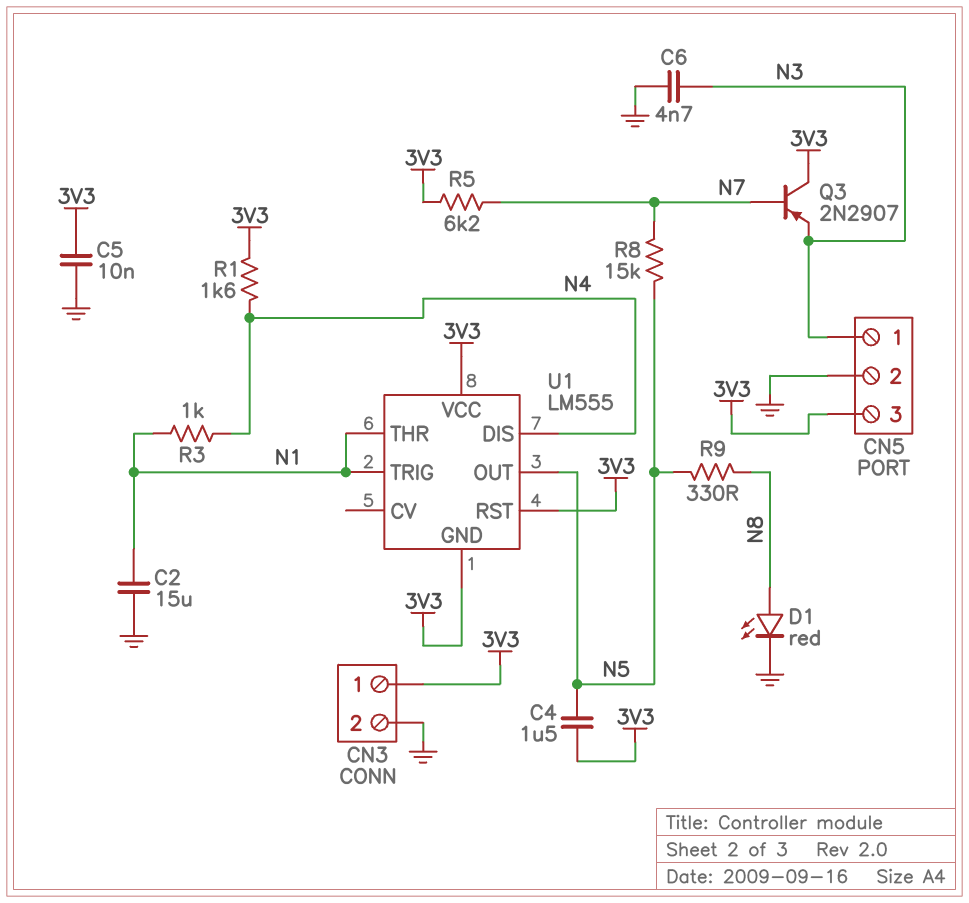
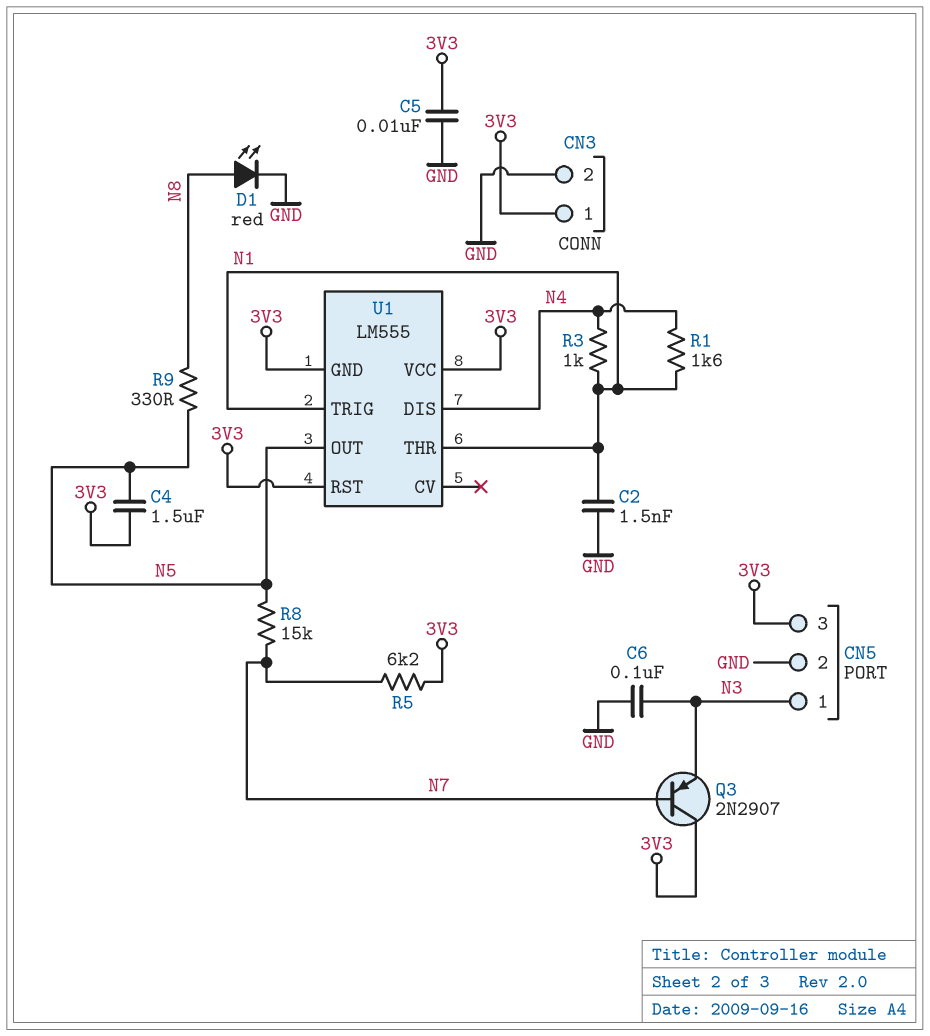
C2: 15uF (GND, N1) -> 1.5nF (GND, N1)
C6: 4.7nF (GND, N3) -> 100nF (GND, N3)
R1: 1.6k (3V3, N4) -> 1.6k (N1, N4)

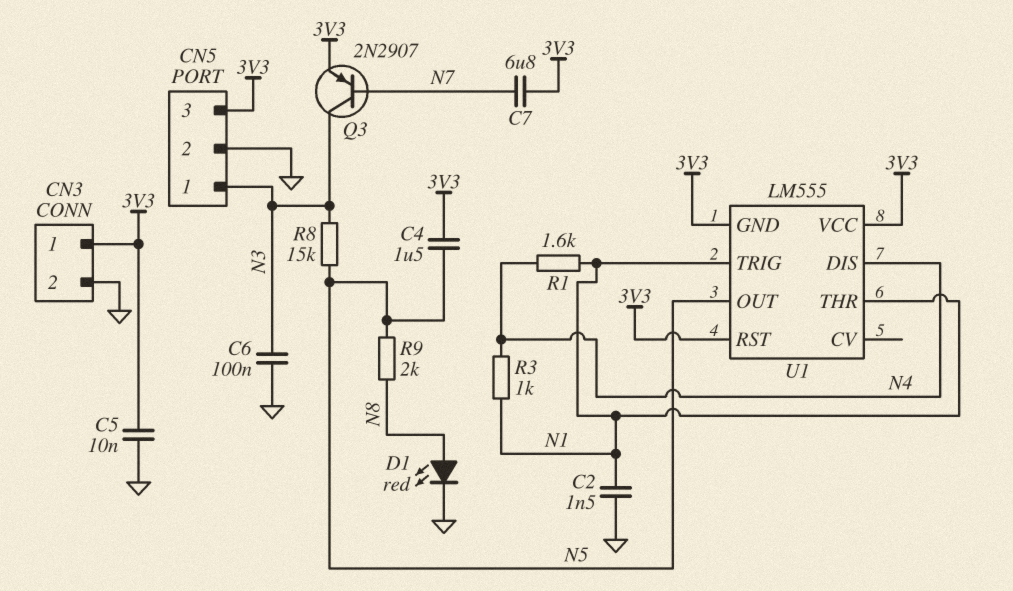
C7: none -> 6.8uF (3V3, N7)
Q3: PNP 2N2907 (B N7, C 3V3, E N3) -> PNP 2N2907 (B N7, C N3, E 3V3)
R5: 6.2k (3V3, N7) -> none
R8: 15k (N5, N7) -> 15k (N3, N5)
R9: 330 (N5, N8) -> 2k (N5, N8)

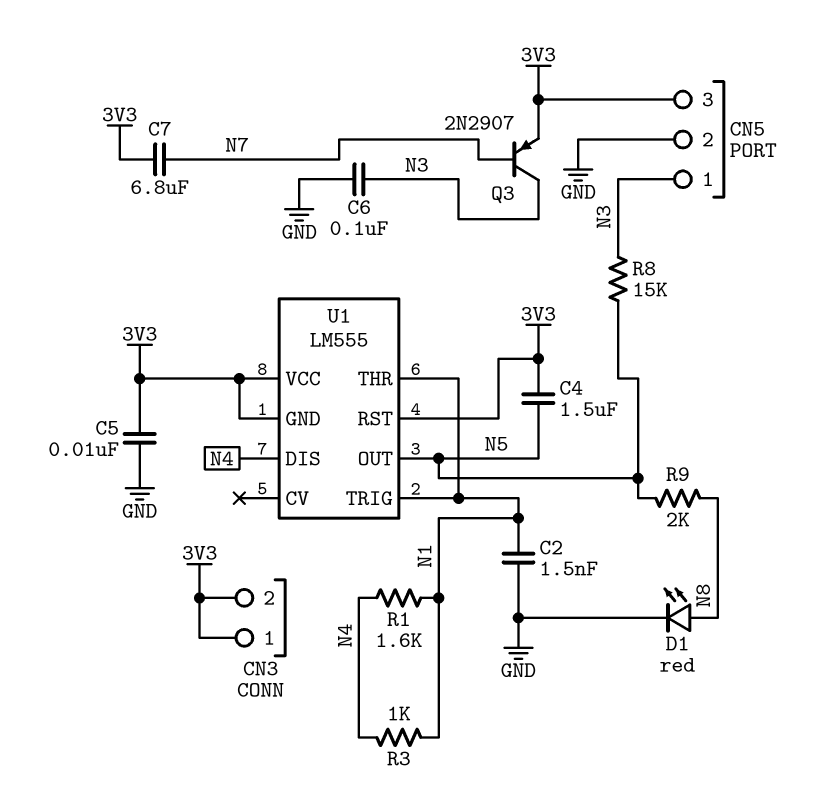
CN3 pin 2: GND -> 3V3

